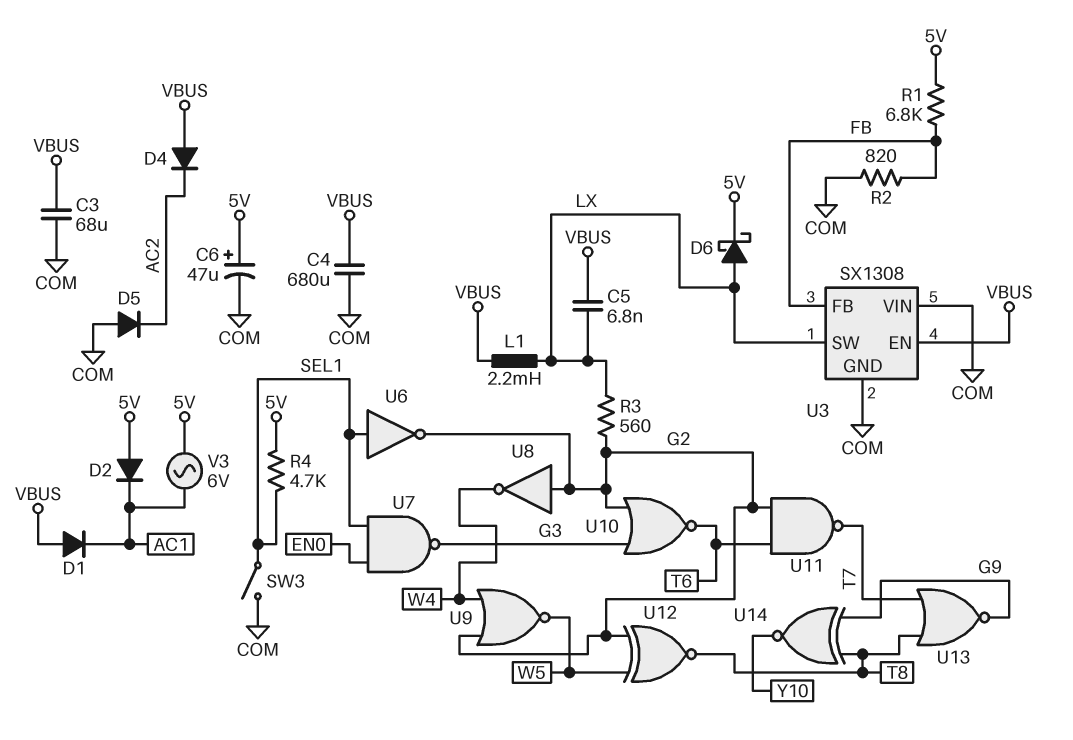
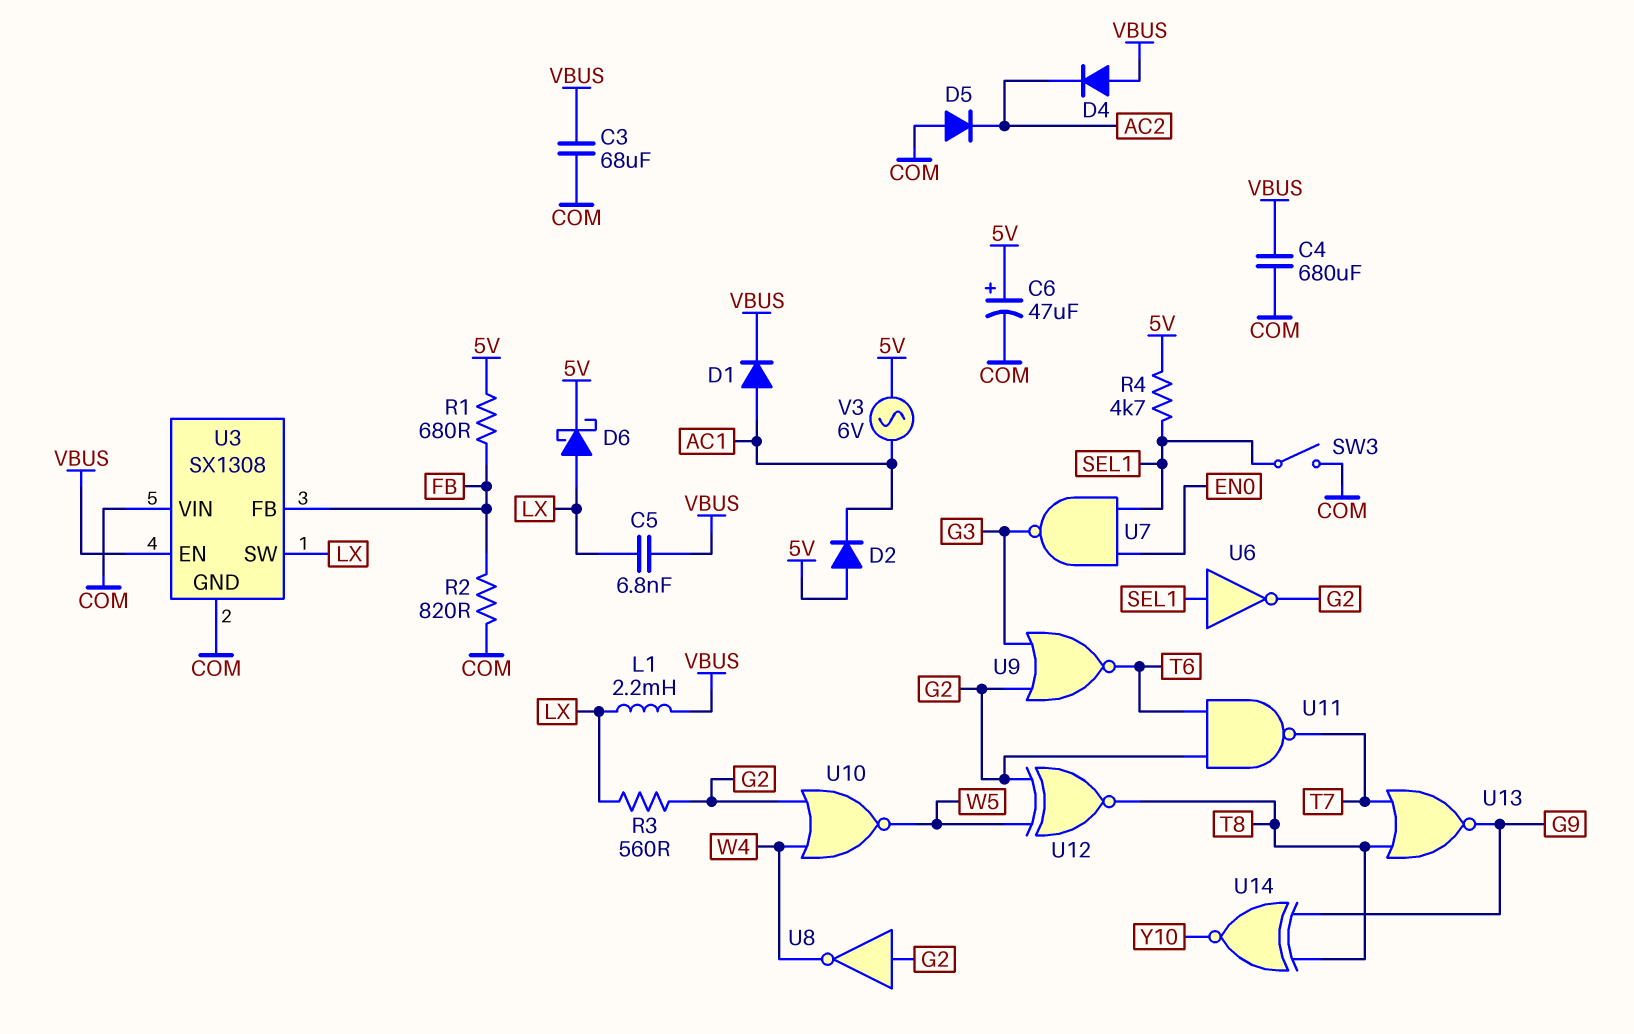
D1: diode (A VBUS, K AC1) -> diode (A AC1, K VBUS)
R1: 6.8k (5V, FB) -> 680 (5V, FB)
U9: NOR (in G2, in W4, out W5) -> NOR (in G2, in G3, out T6)
U10: NOR (in G2, in G3, out T6) -> NOR (in G2, in W4, out W5)

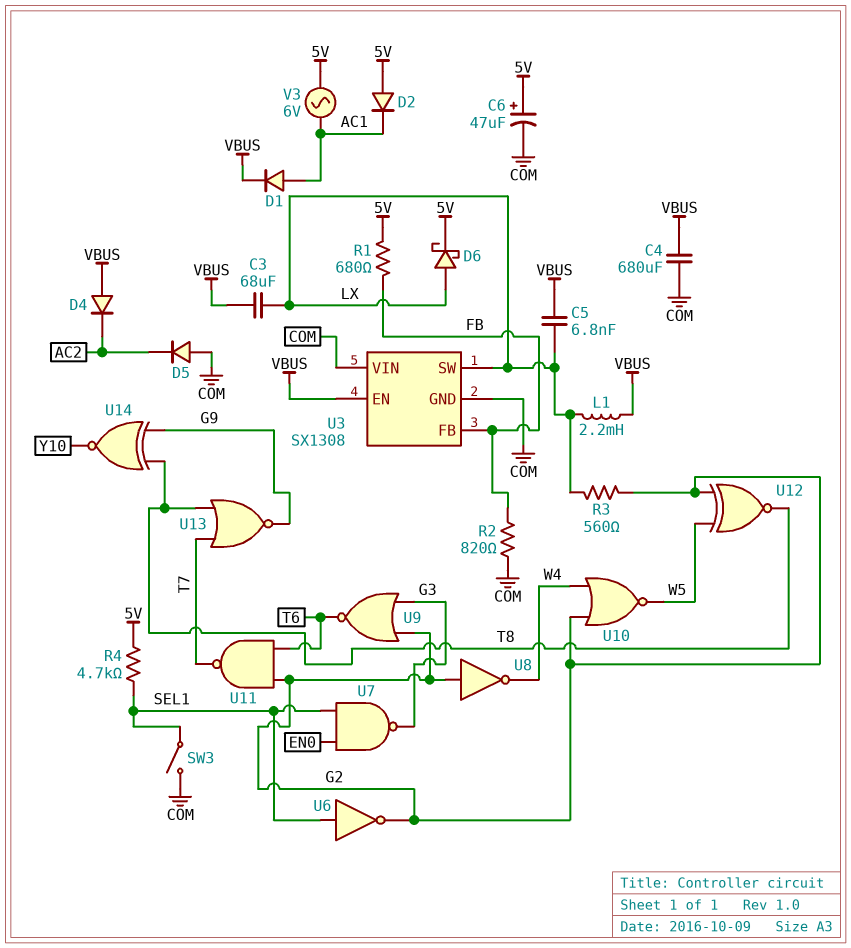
C3: 68uF (COM, VBUS) -> 68uF (LX, VBUS)

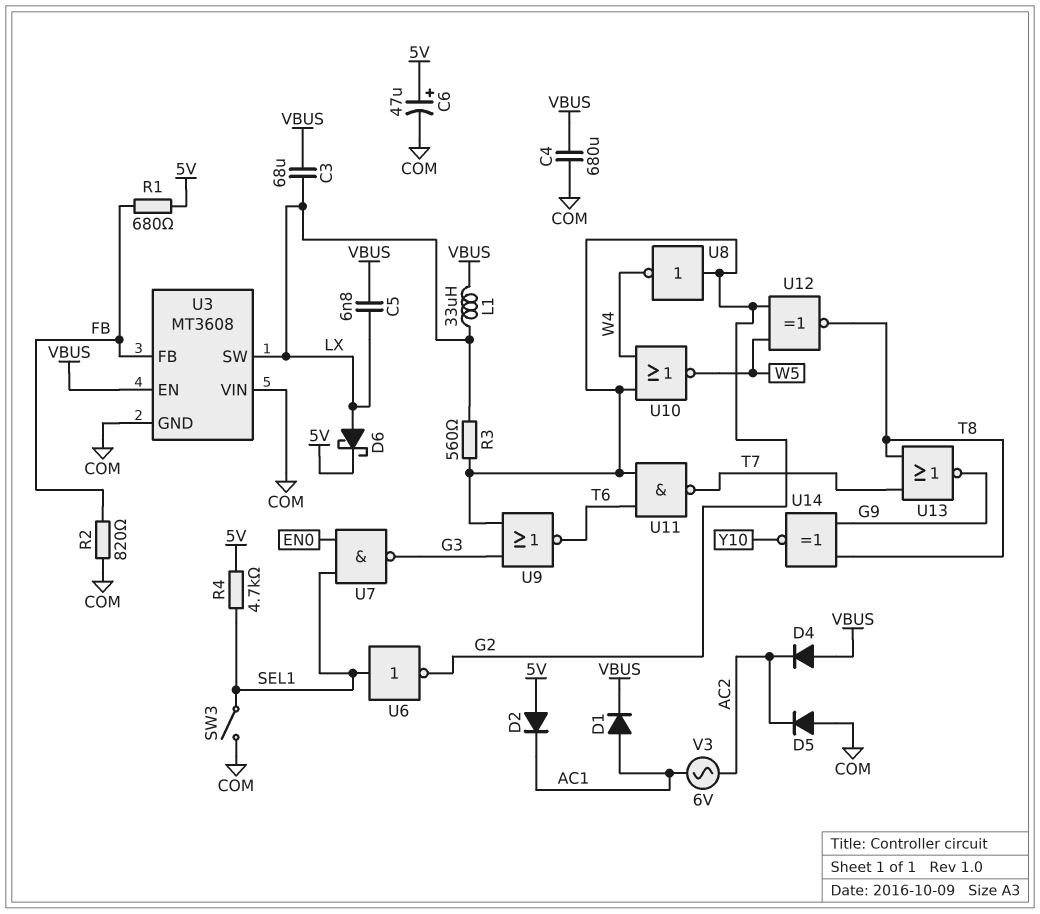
L1: 2.2mH (LX, VBUS) -> 33uH (LX, VBUS)
U3: SX1308 -> MT3608
V3: AC 6V (5V, AC1) -> AC 6V (AC1, AC2)

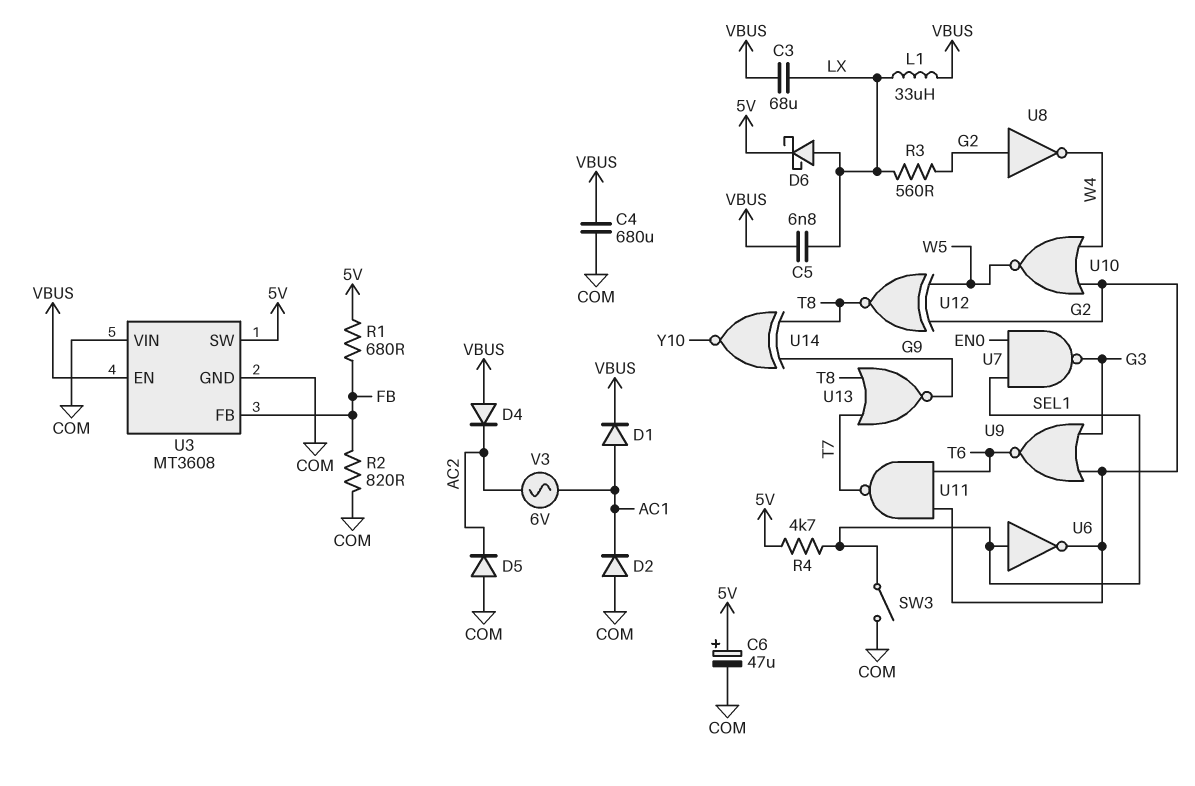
D2: diode (A 5V, K AC1) -> diode (A COM, K AC1)
U3 pin SW: LX -> 5V

